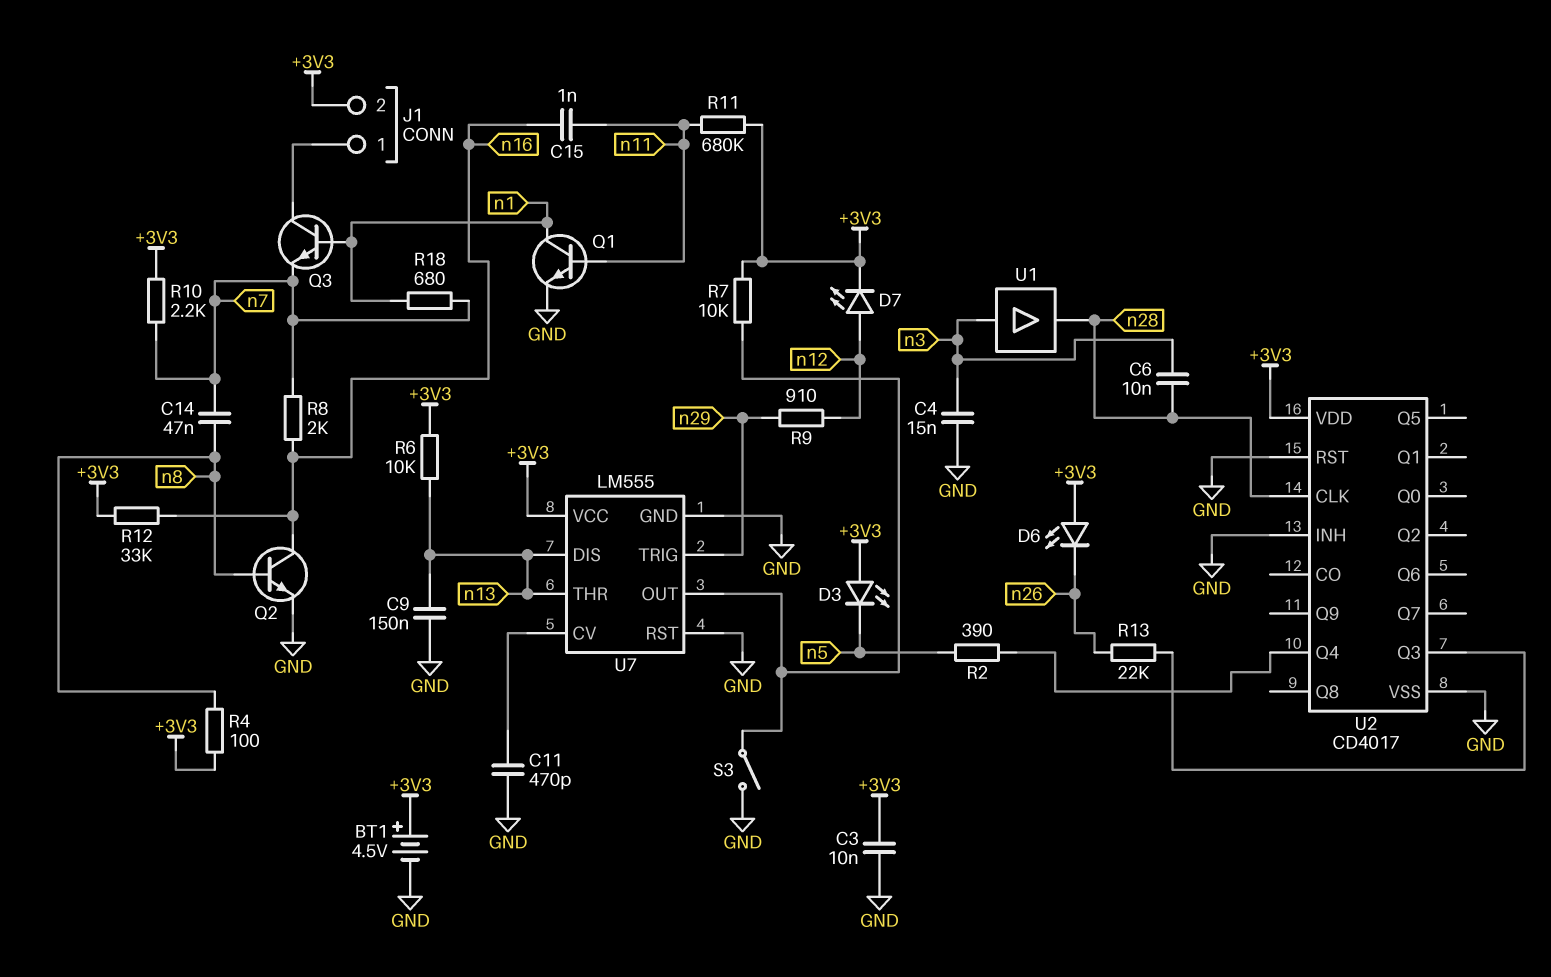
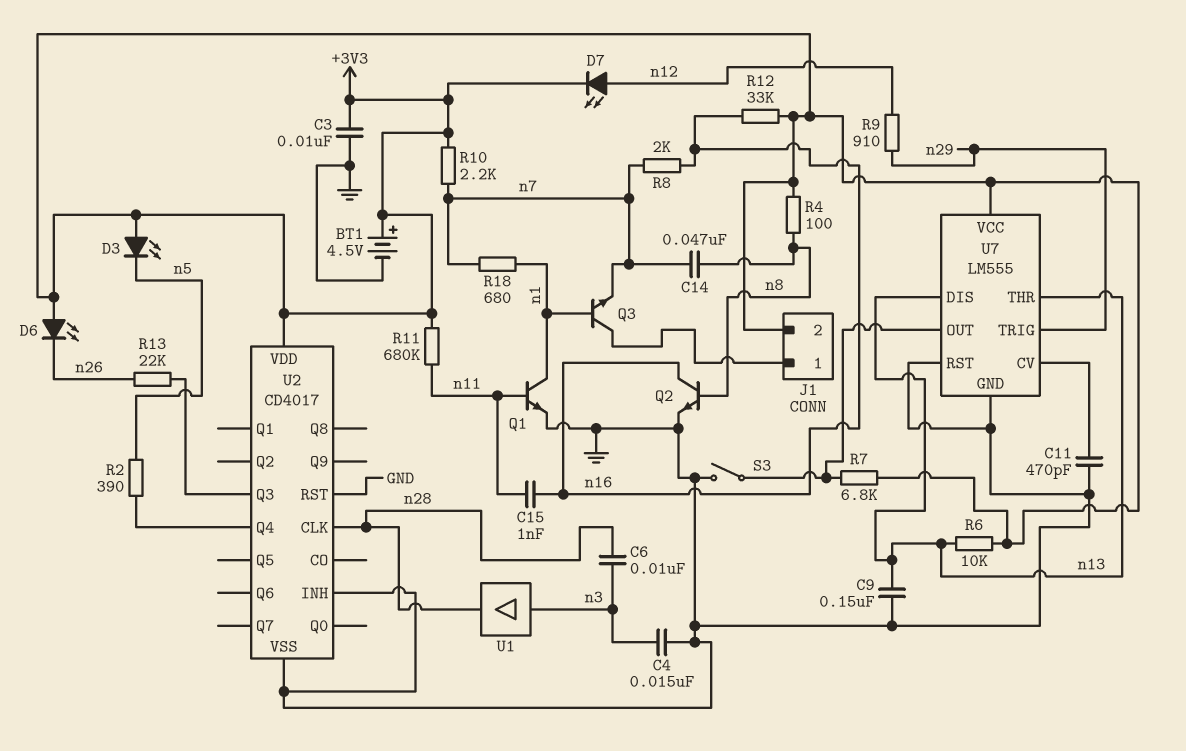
R7: 10k (+3V3, U7/OUT) -> 6.8k (+3V3, U7/OUT)

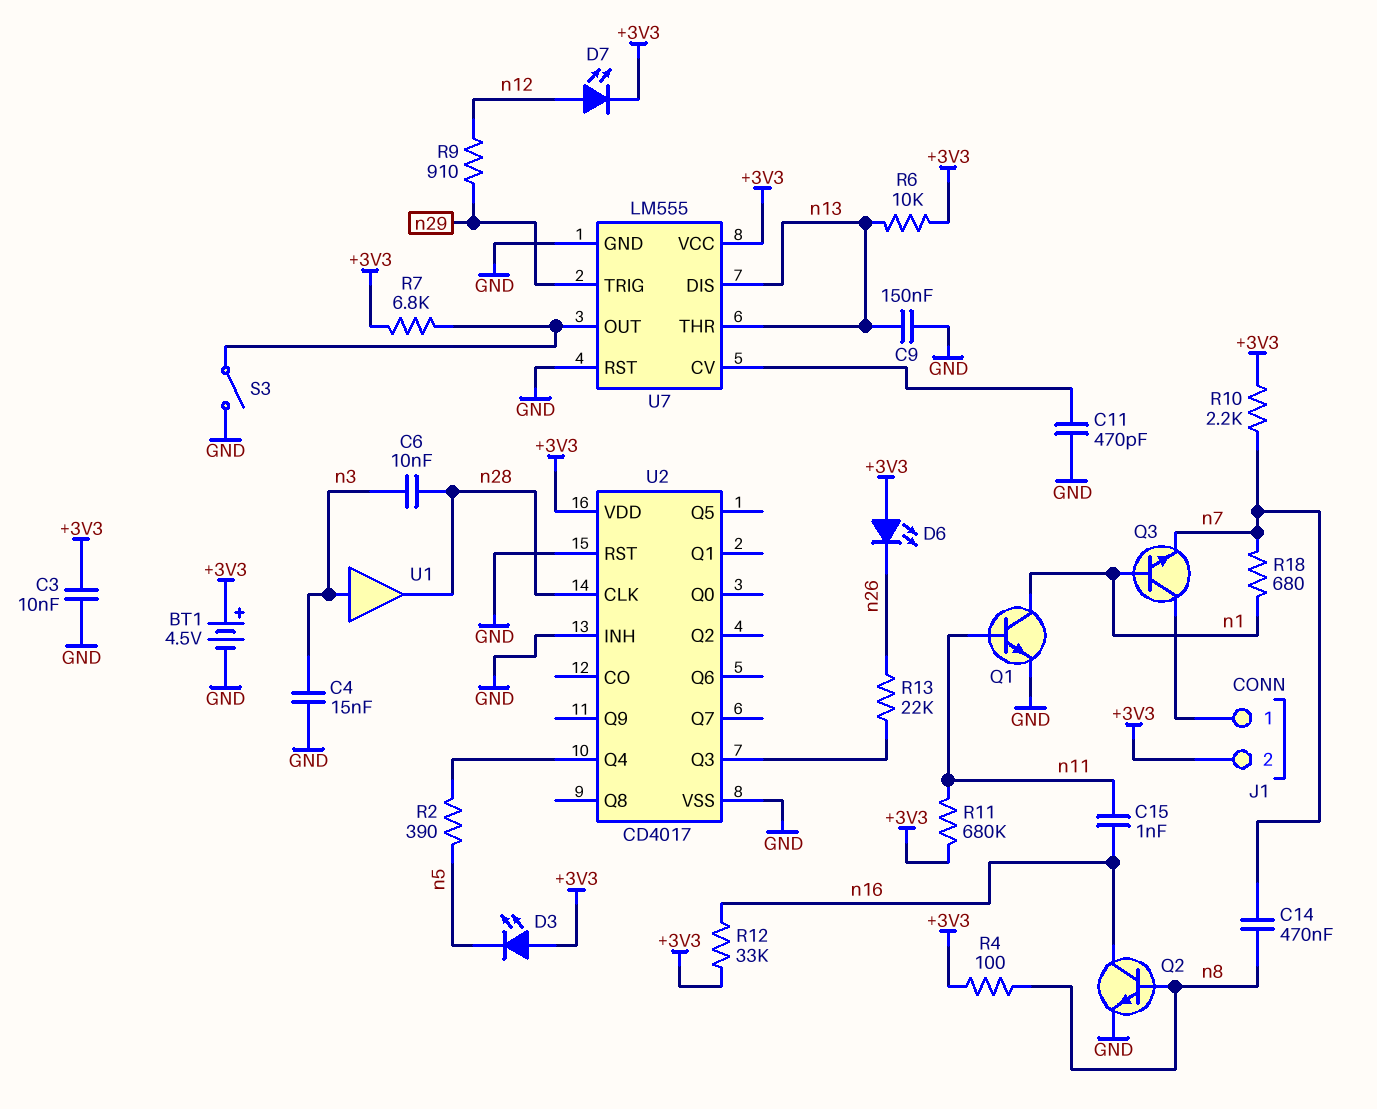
C14: 47nF (n7, n8) -> 470nF (n7, n8)
R8: 2k (n7, n16) -> none

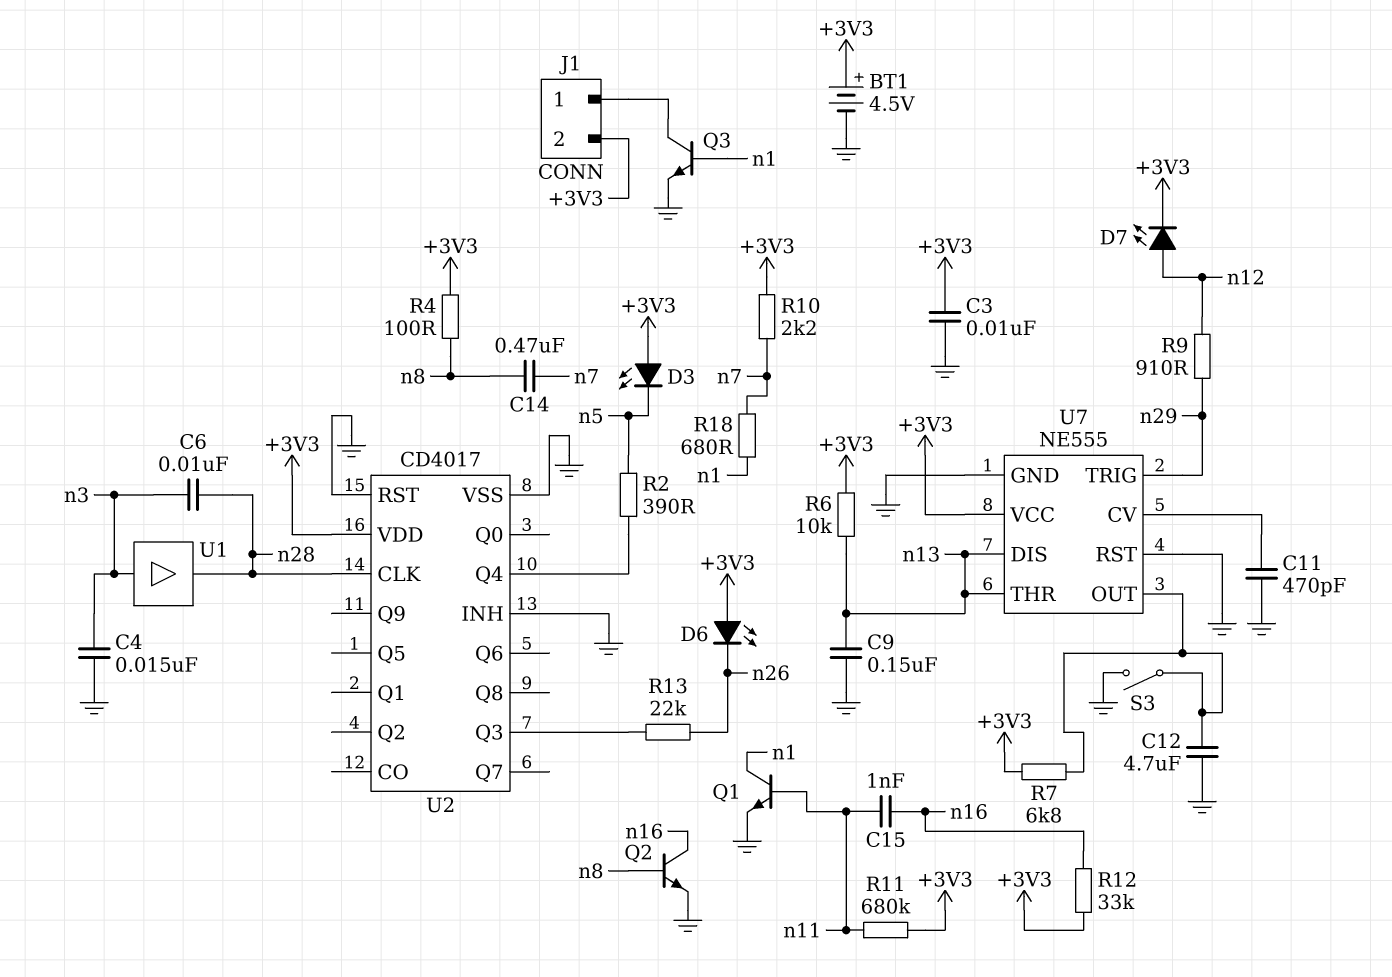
C12: none -> 4.7uF (GND, U7/OUT)
Q3: NPN (B n1, C J1/1, E n7) -> NPN (B n1, C J1/1, E GND)
U7: LM555 -> NE555

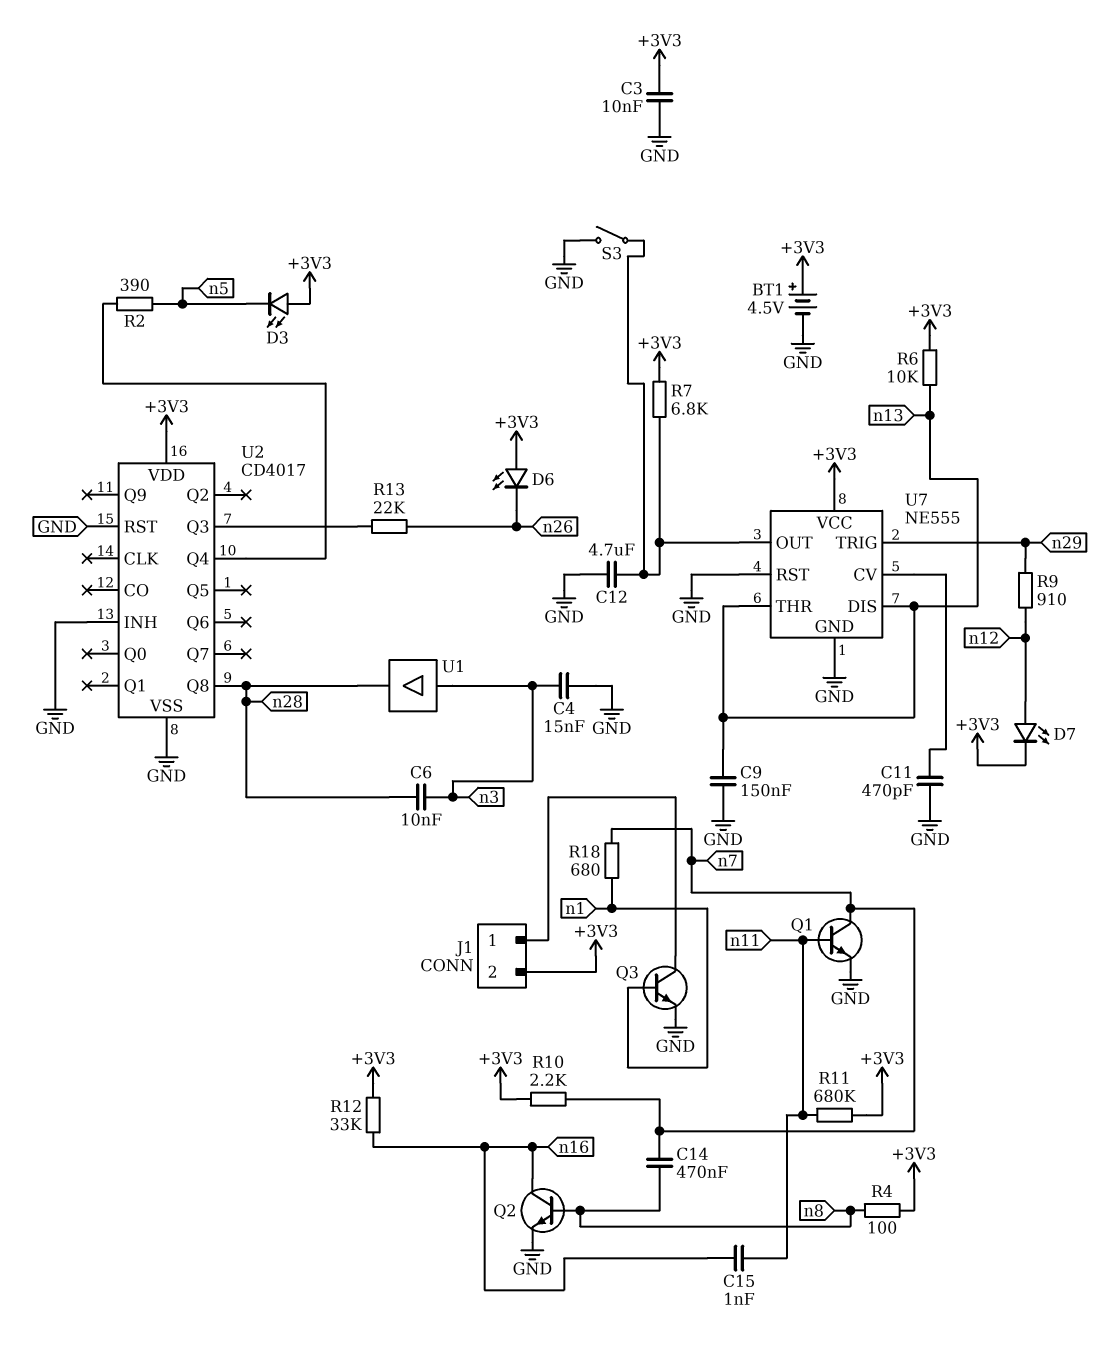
Q1: NPN (B n11, C n1, E GND) -> NPN (B n11, C n7, E GND)
U2 pin CLK: n28 -> none
U2 pin Q8: none -> n28

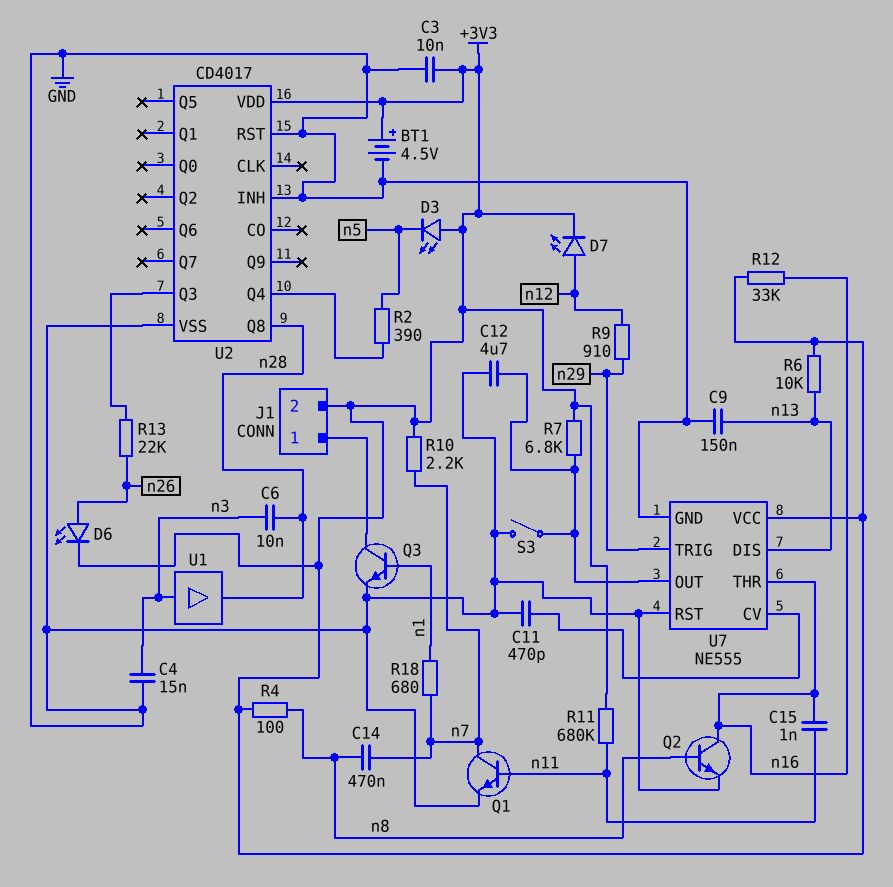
D6: LED (A +3V3, K n26) -> LED (A n26, K +3V3)
U7 pin THR: n13 -> n16

